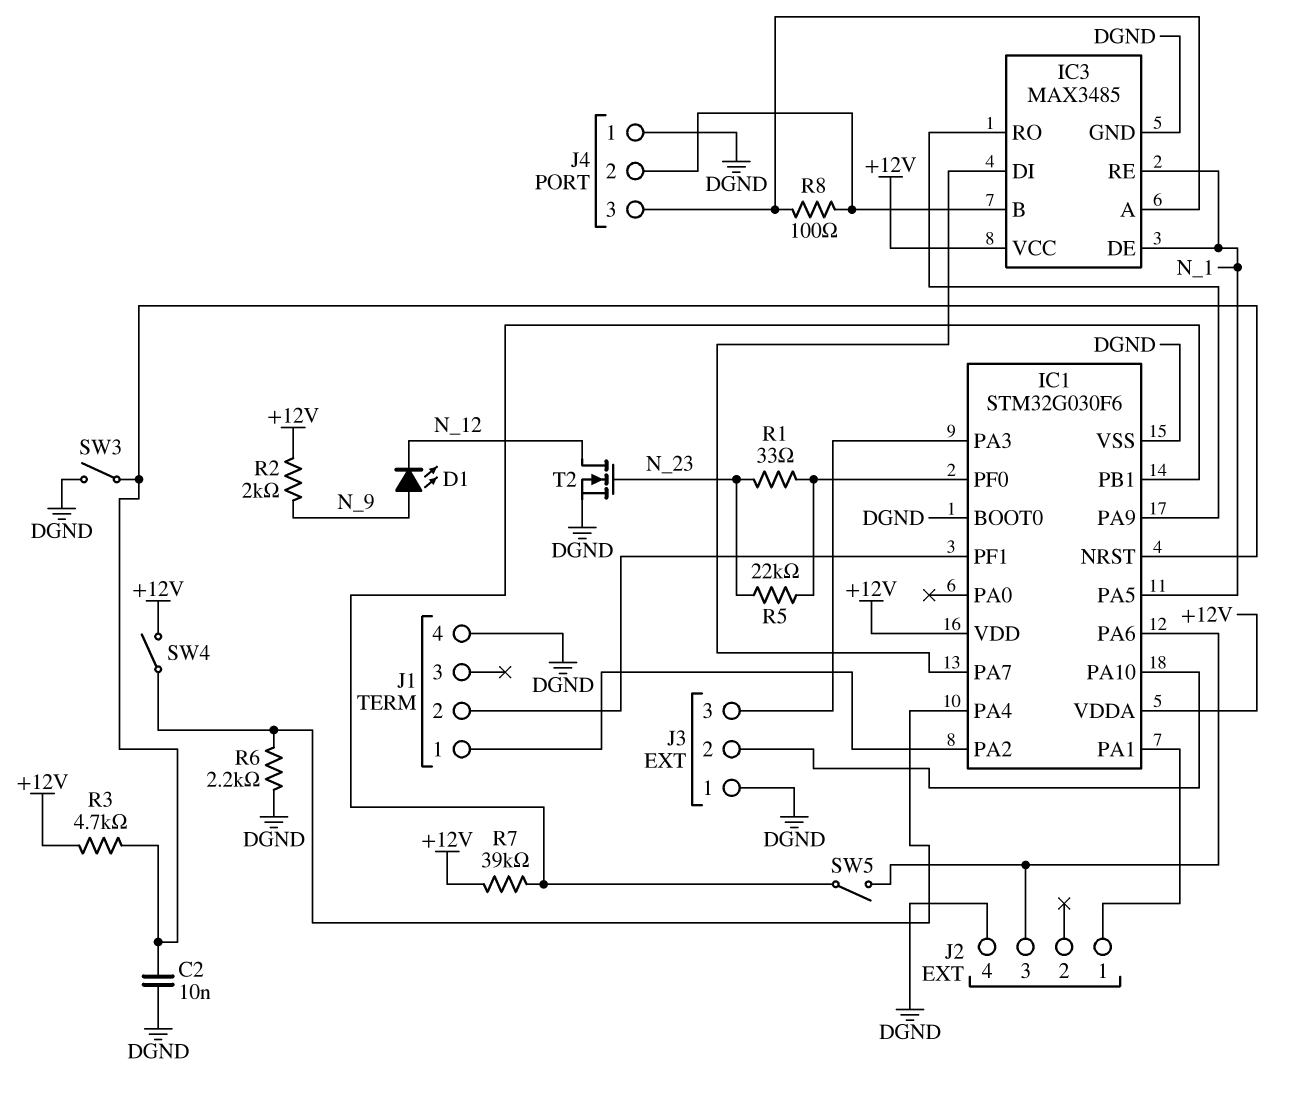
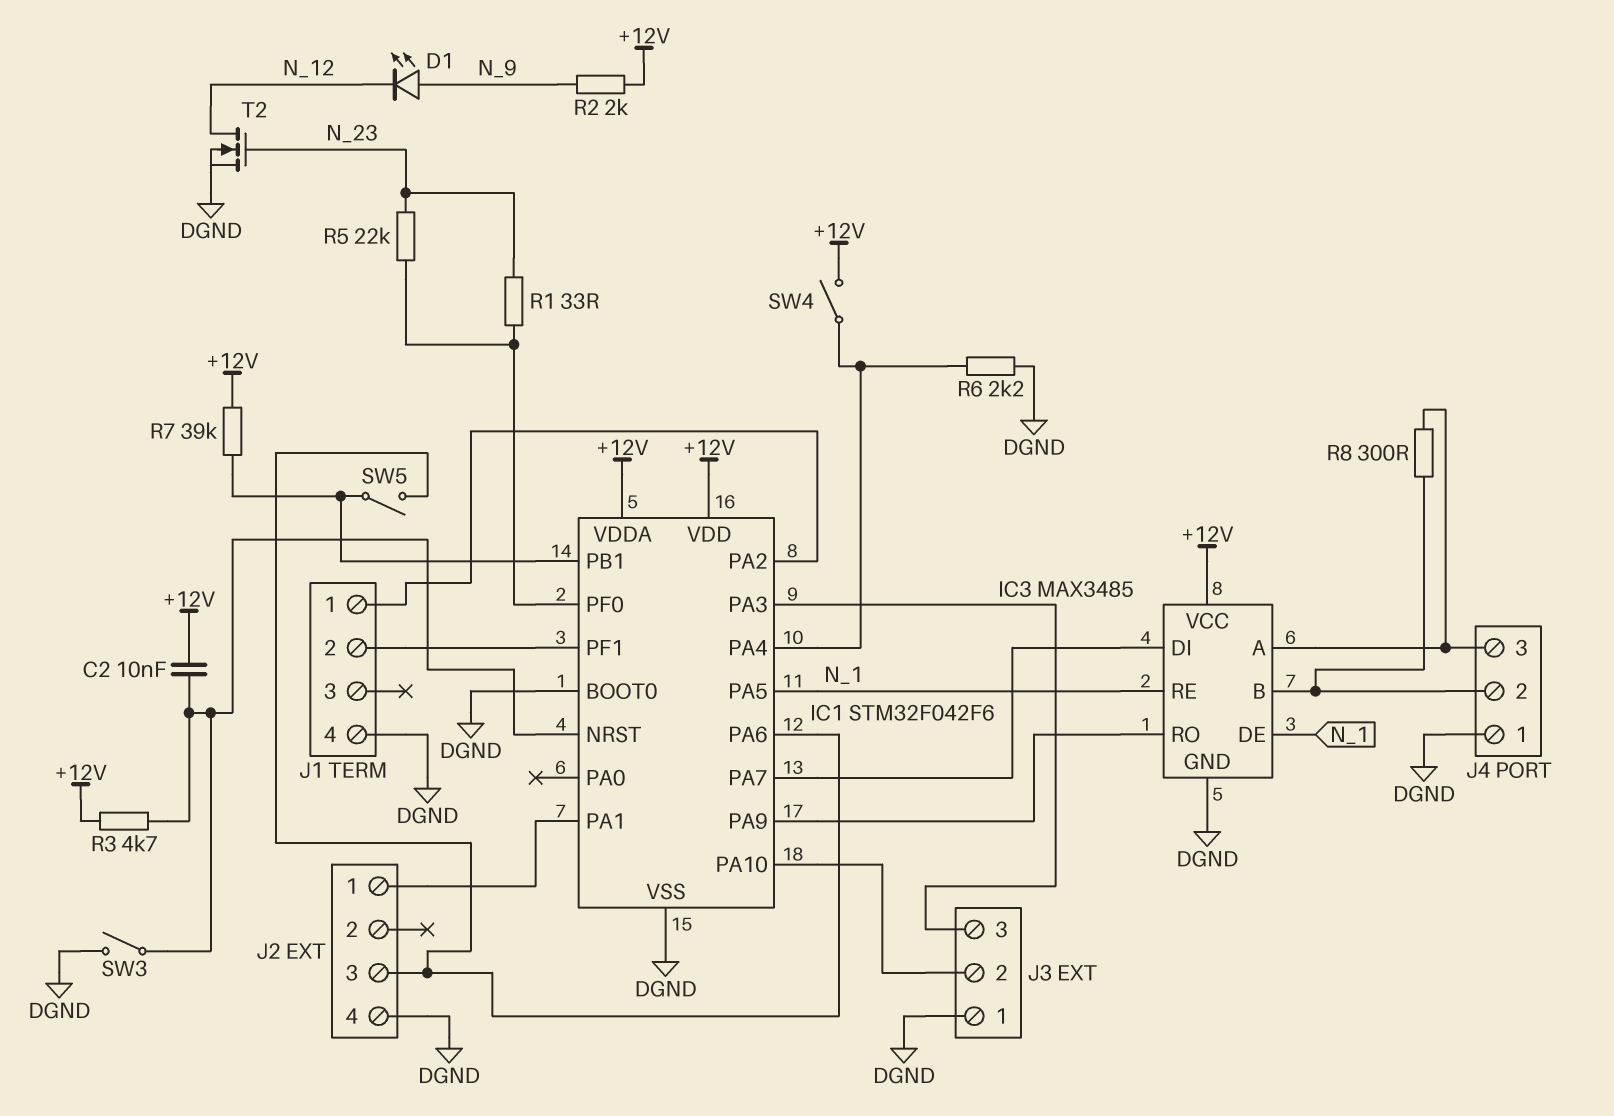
C2: 10nF (DGND, IC1/NRST) -> 10nF (+12V, IC1/NRST)
IC1: STM32G030F6 -> STM32F042F6
R8: 100 (IC3/A, IC3/B) -> 300 (IC3/A, IC3/B)

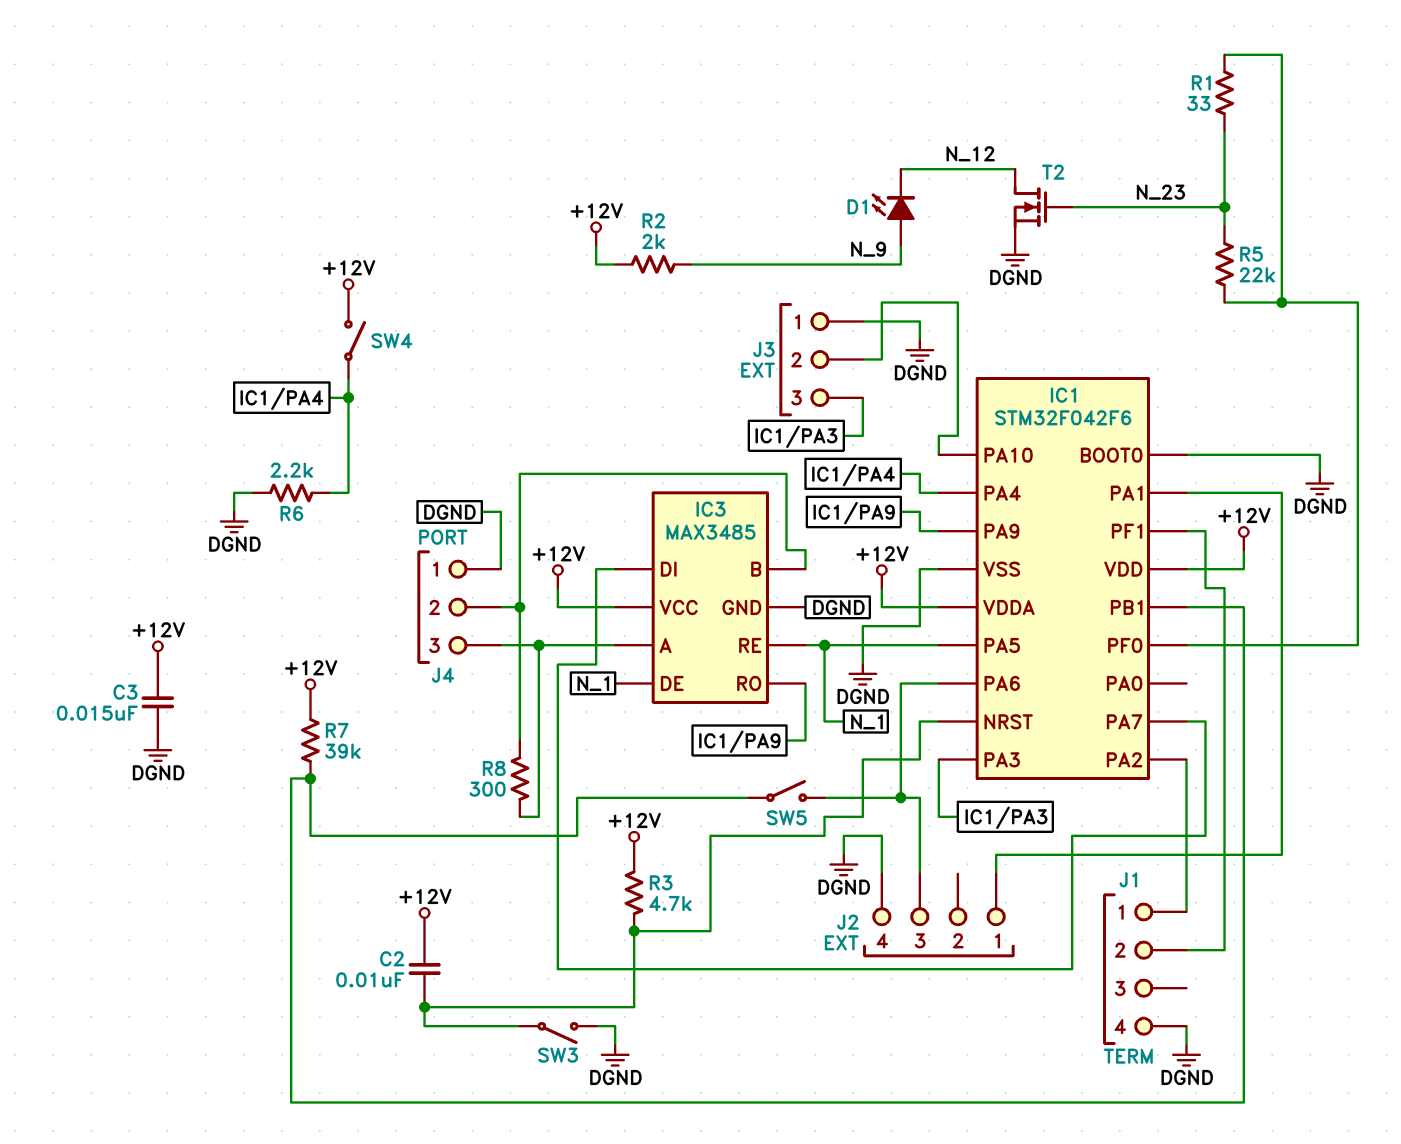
C3: none -> 15nF (+12V, DGND)

